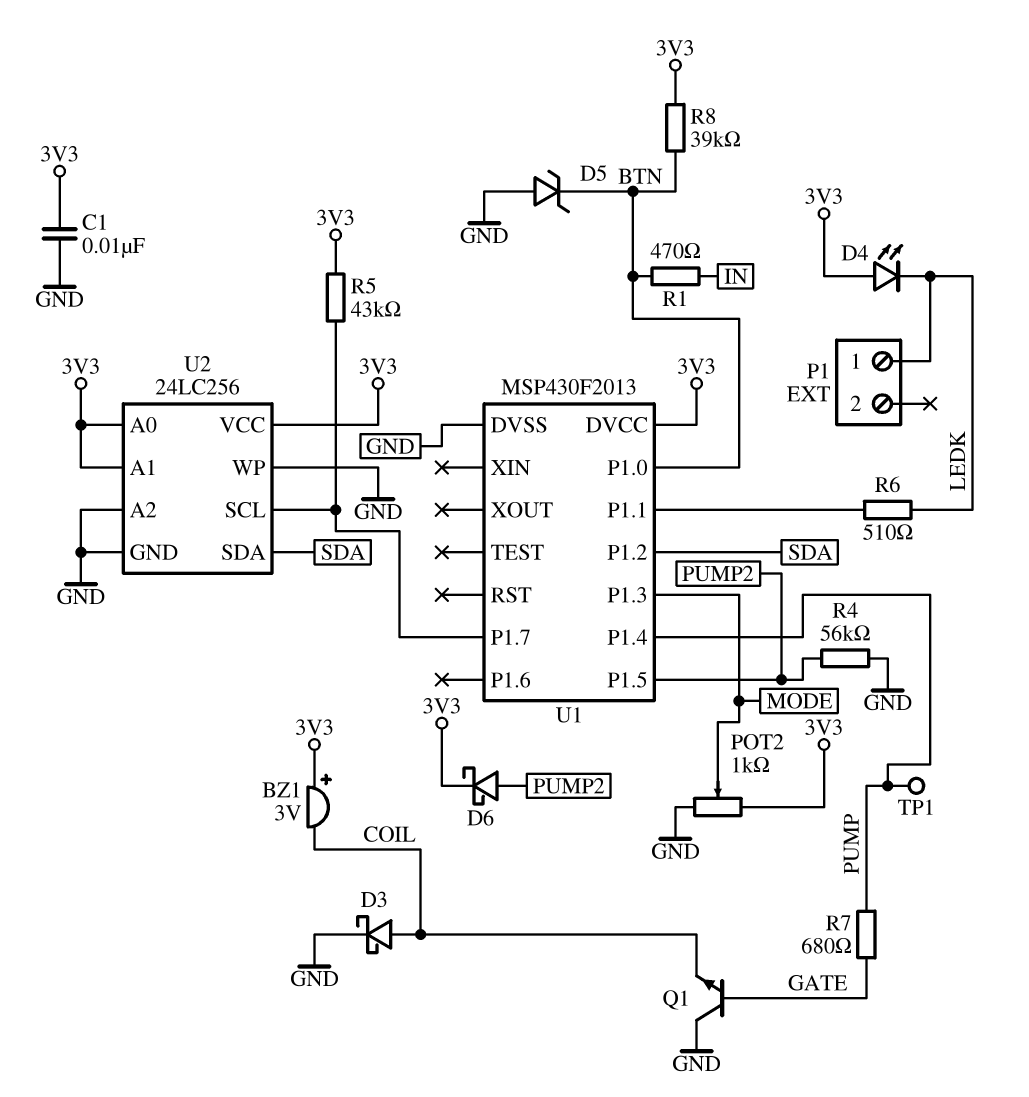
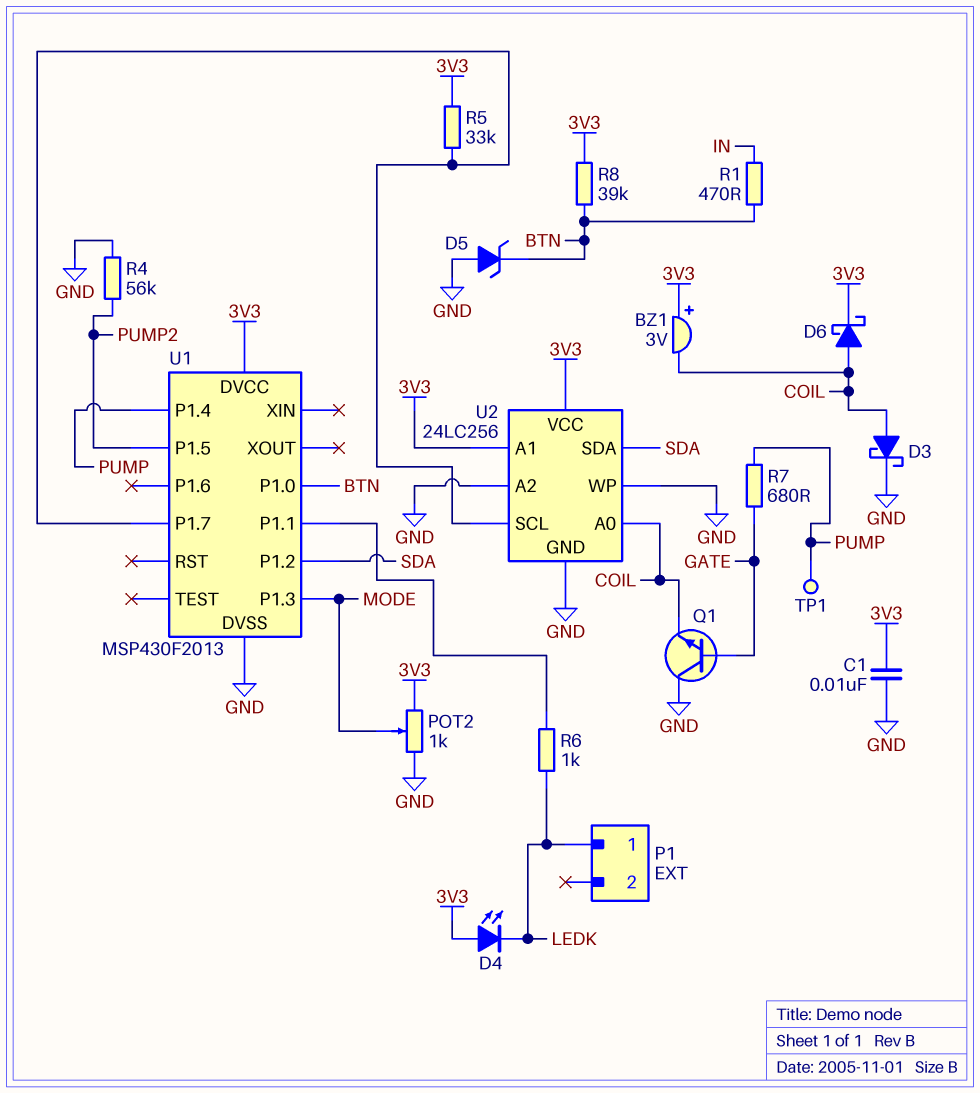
D6: schottky (A PUMP2, K 3V3) -> schottky (A COIL, K 3V3)
R5: 43k (3V3, U1/P1.7) -> 33k (3V3, U1/P1.7)
R6: 510 (LEDK, U1/P1.1) -> 1k (LEDK, U1/P1.1)
U2 pin A0: 3V3 -> COIL

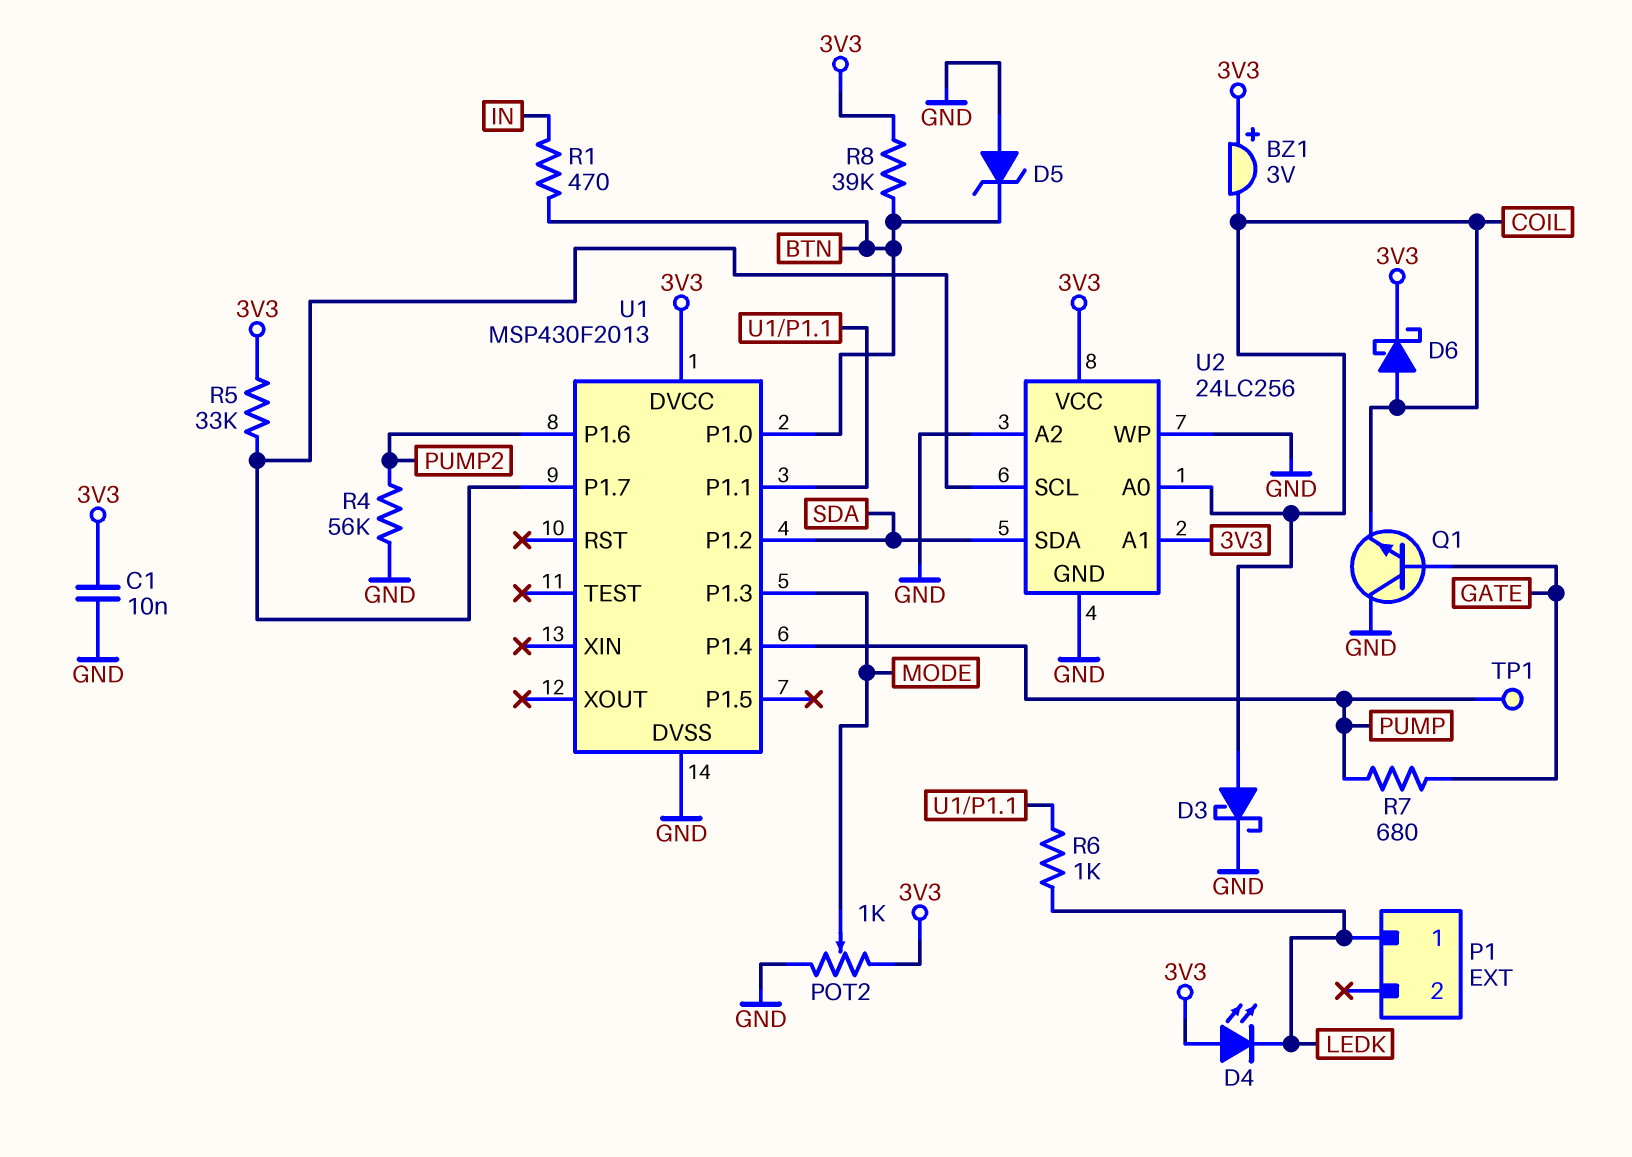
U1 pin P1.5: PUMP2 -> none
U1 pin P1.6: none -> PUMP2

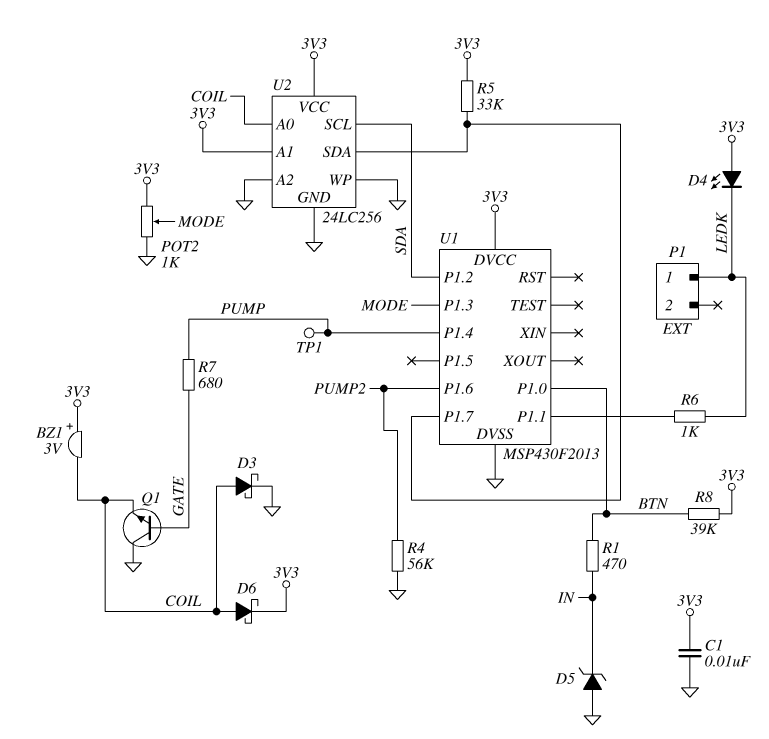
D5: zener (A GND, K BTN) -> zener (A GND, K IN)
U2 pin SCL: U1/P1.7 -> SDA
U2 pin SDA: SDA -> U1/P1.7

